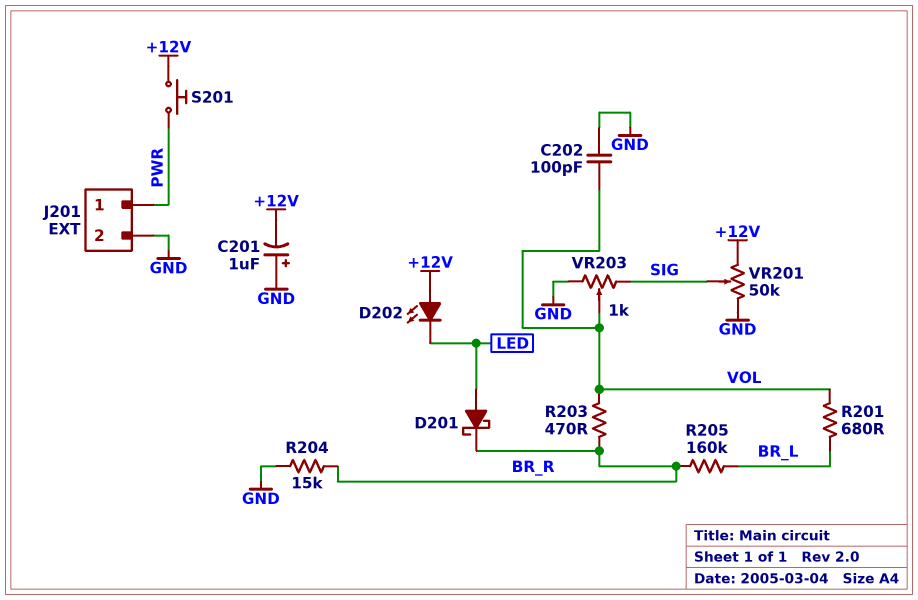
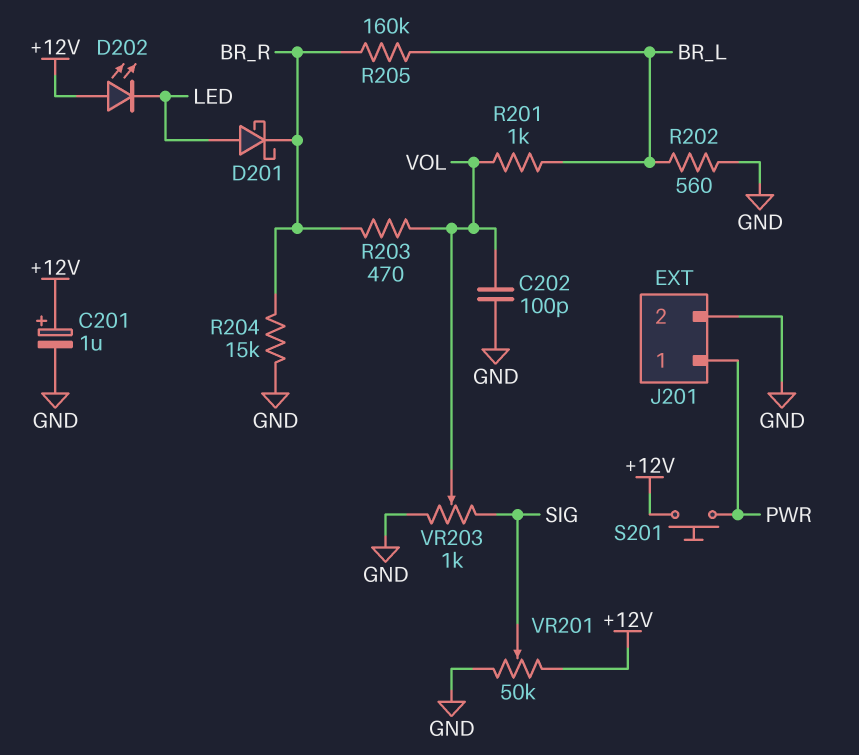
C201: 1uF (plus GND, minus +12V) -> 1uF (plus +12V, minus GND)
R201: 680 (BR_L, VOL) -> 1k (BR_L, VOL)
R202: none -> 560 (BR_L, GND)

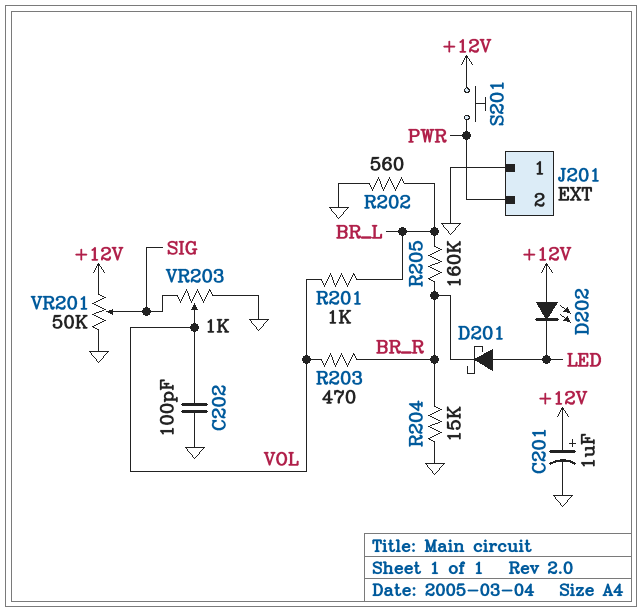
J201 pin 1: PWR -> GND
J201 pin 2: GND -> PWR

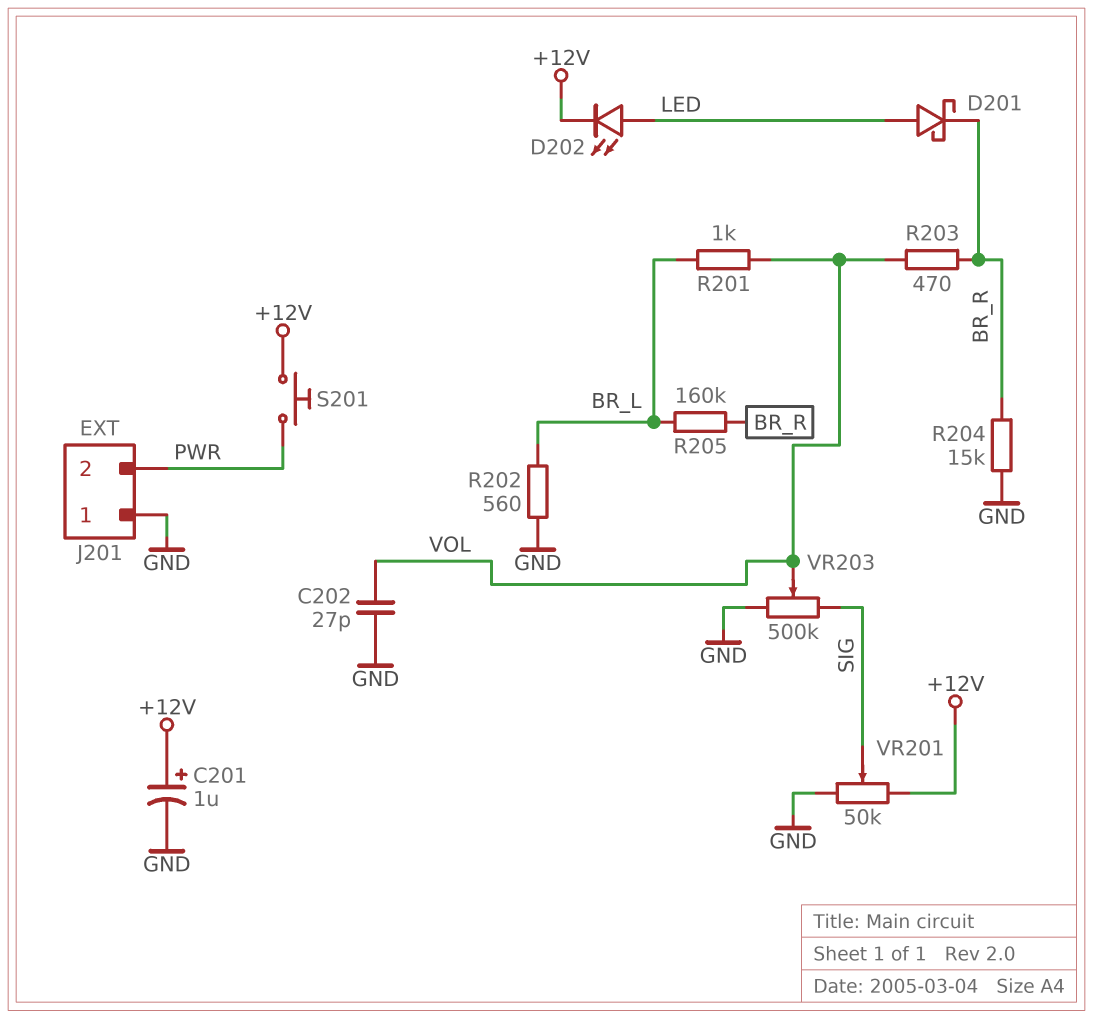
C202: 100pF (GND, VOL) -> 27pF (GND, VOL)
D202: LED (A +12V, K LED) -> LED (A LED, K +12V)
VR203: 1k (GND, SIG, wiper VOL) -> 500k (GND, SIG, wiper VOL)

